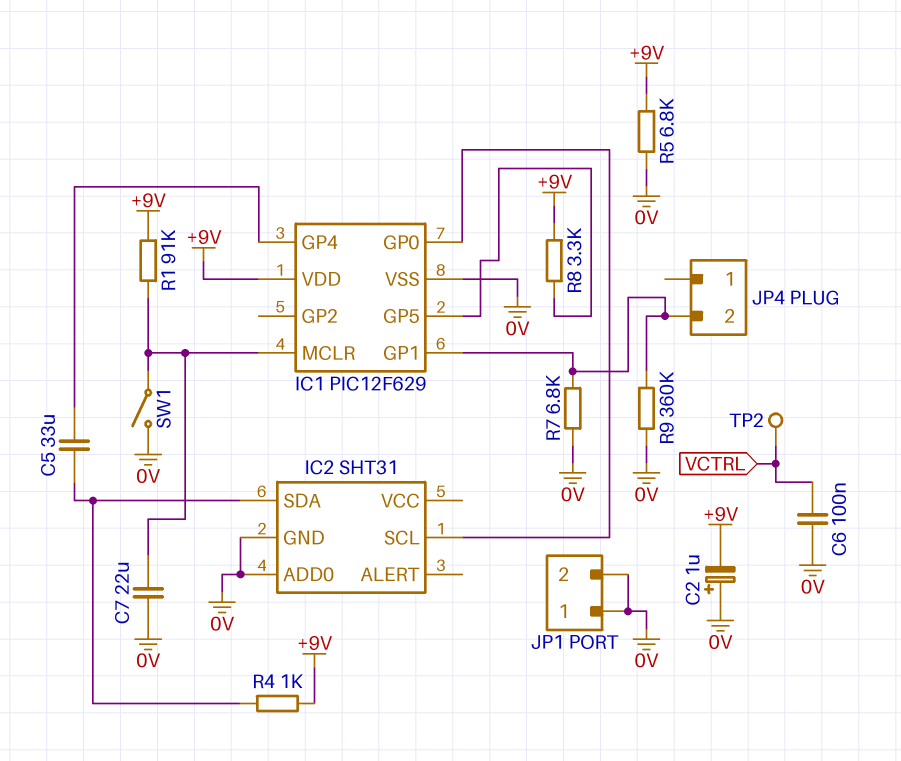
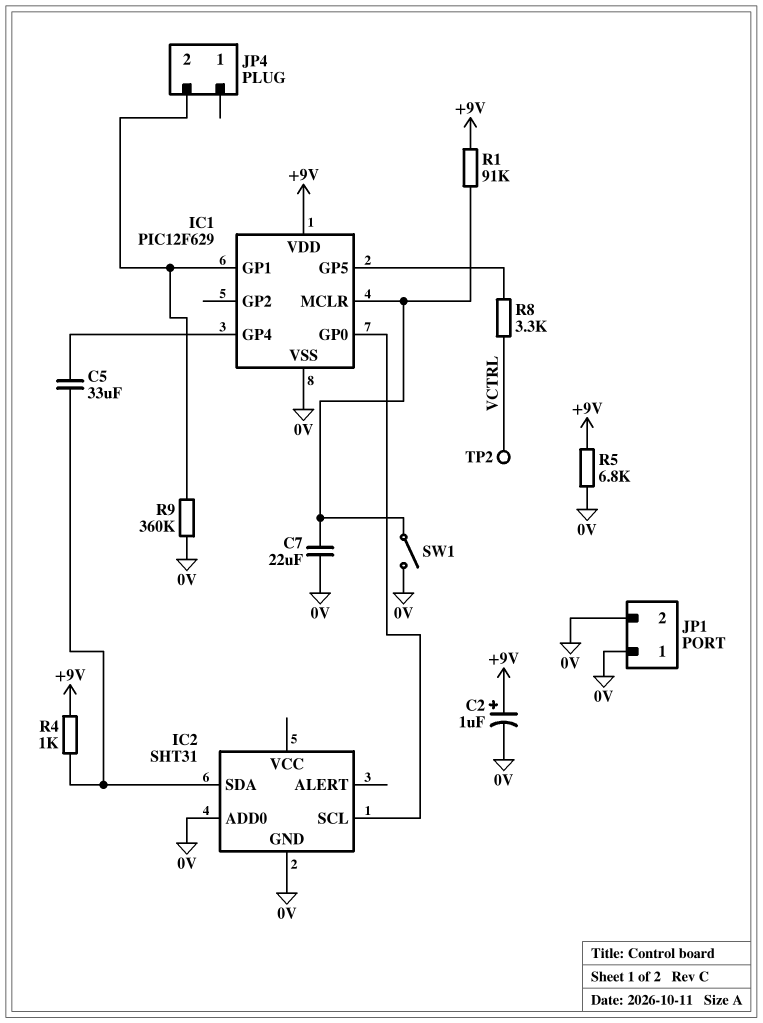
C2: 1uF (plus 0V, minus +9V) -> 1uF (plus +9V, minus 0V)
C6: 100nF (0V, VCTRL) -> none
R7: 6.8k (0V, IC1/GP1) -> none
R8: 3.3k (+9V, IC1/GP5) -> 3.3k (IC1/GP5, VCTRL)

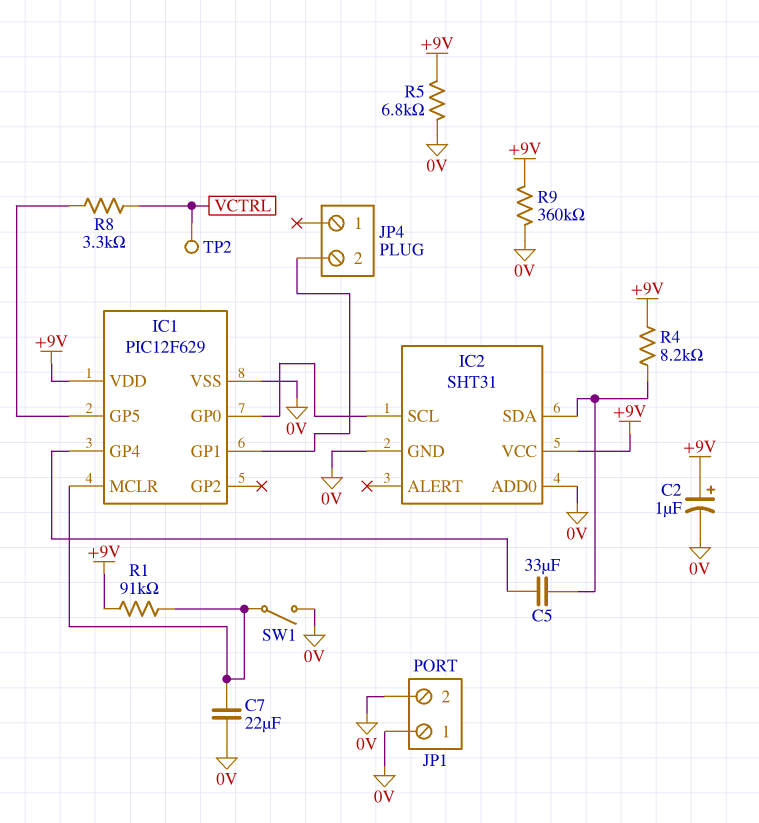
IC2 pin VCC: none -> +9V
R4: 1k (+9V, IC2/SDA) -> 8.2k (+9V, IC2/SDA)
R9: 360k (0V, IC1/GP1) -> 360k (+9V, 0V)

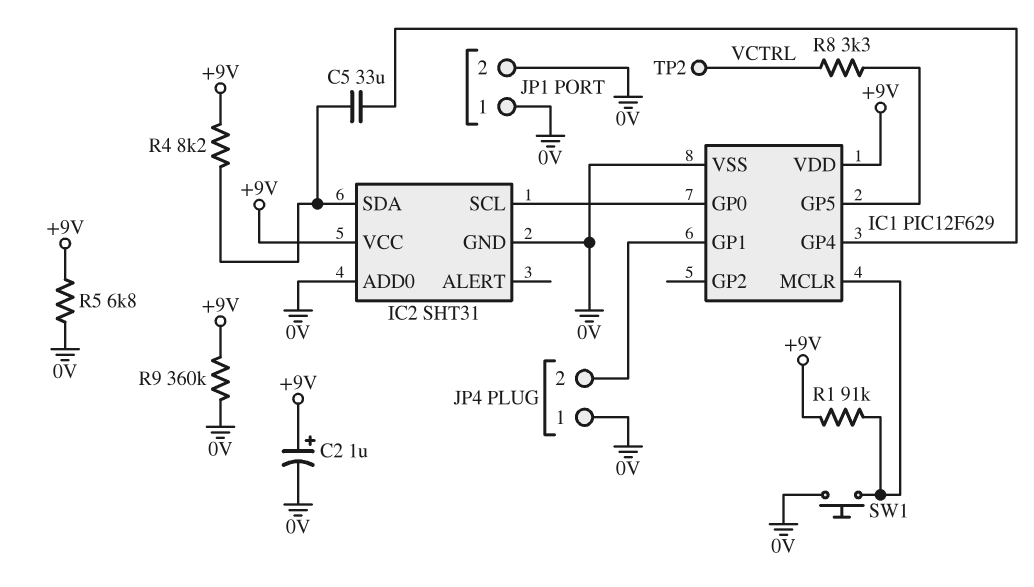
C7: 22uF (0V, IC1/MCLR) -> none
JP4 pin 1: none -> 0V
SW1: switch (0V, IC1/MCLR) -> button (0V, IC1/MCLR)

